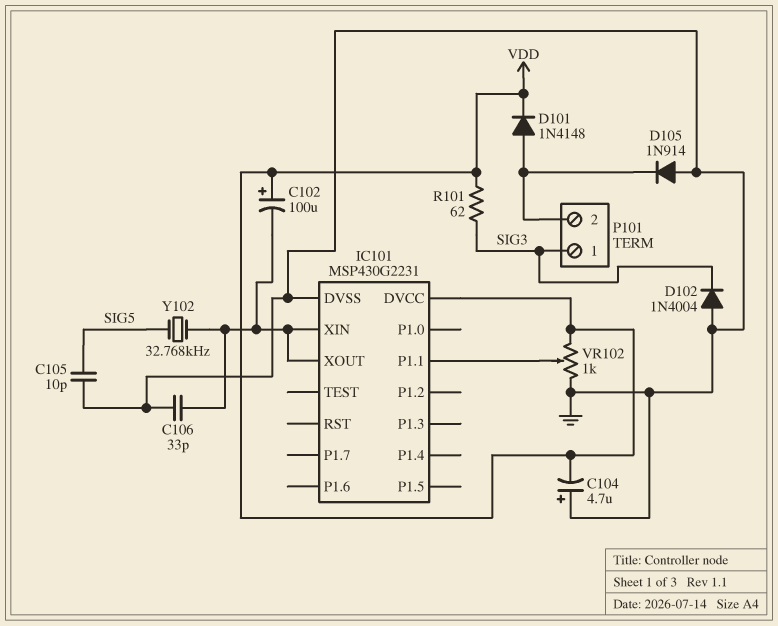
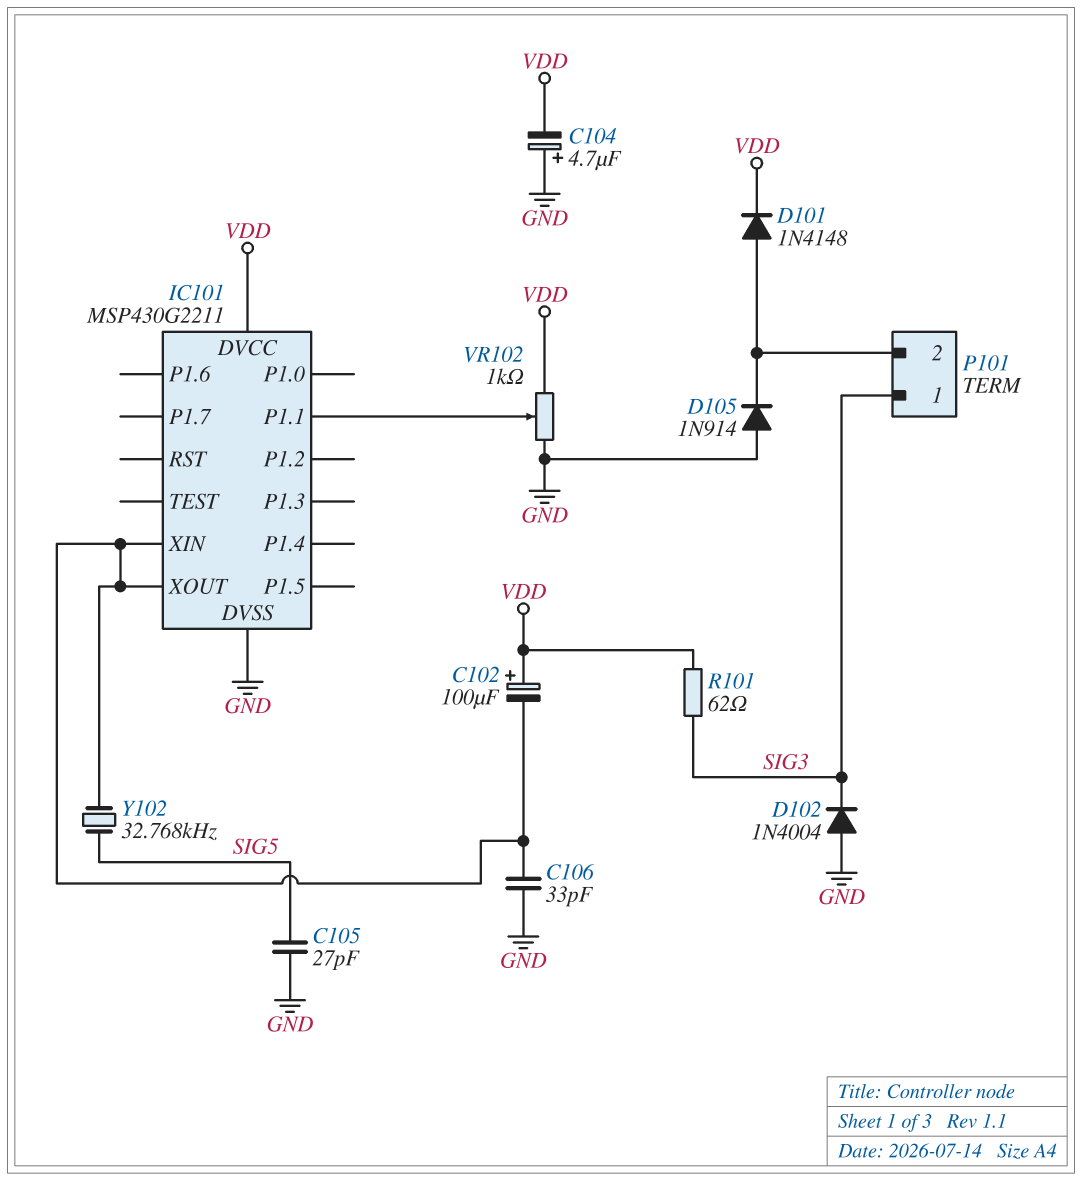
C105: 10pF (GND, SIG5) -> 27pF (GND, SIG5)
IC101: MSP430G2231 -> MSP430G2211

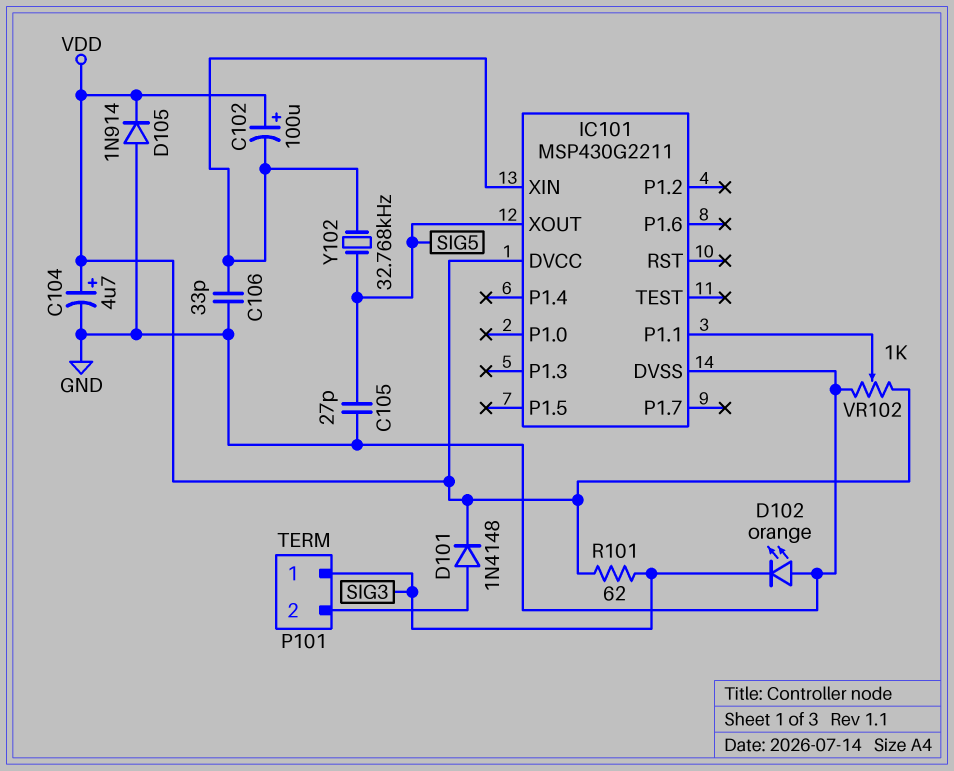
C104: 4.7uF (plus GND, minus VDD) -> 4.7uF (plus VDD, minus GND)
D102: diode 1N4004 (A GND, K SIG3) -> LED orange (A GND, K SIG3)
D105: diode 1N914 (A GND, K P101/2) -> diode 1N914 (A GND, K VDD)
IC101 pin XOUT: IC101/XIN -> SIG5

